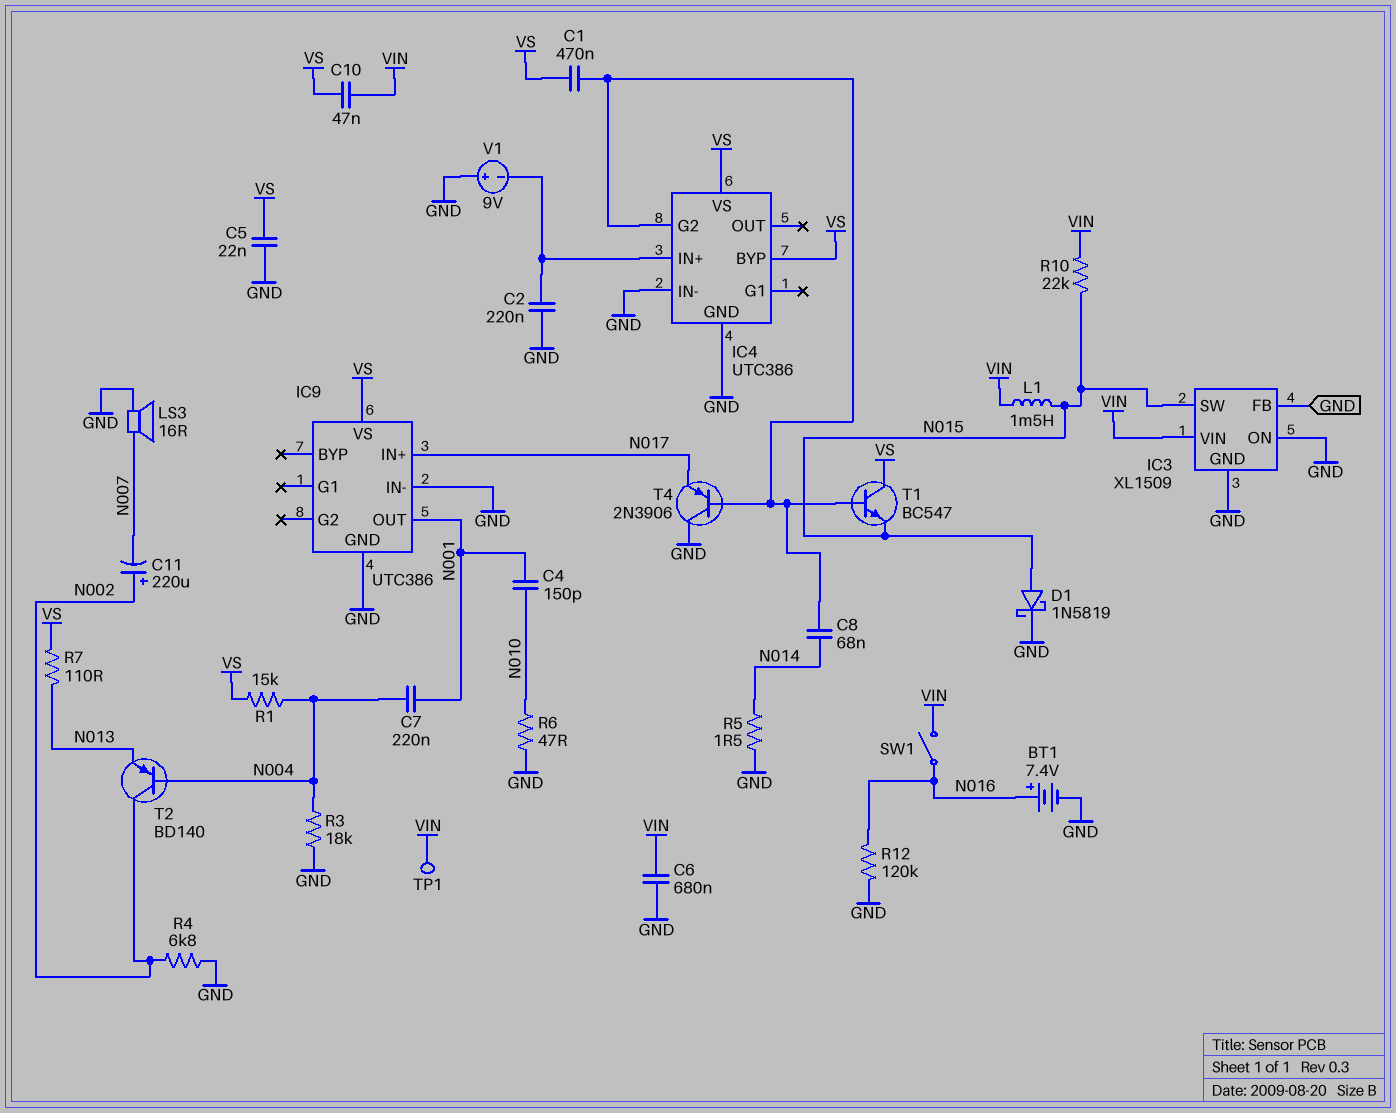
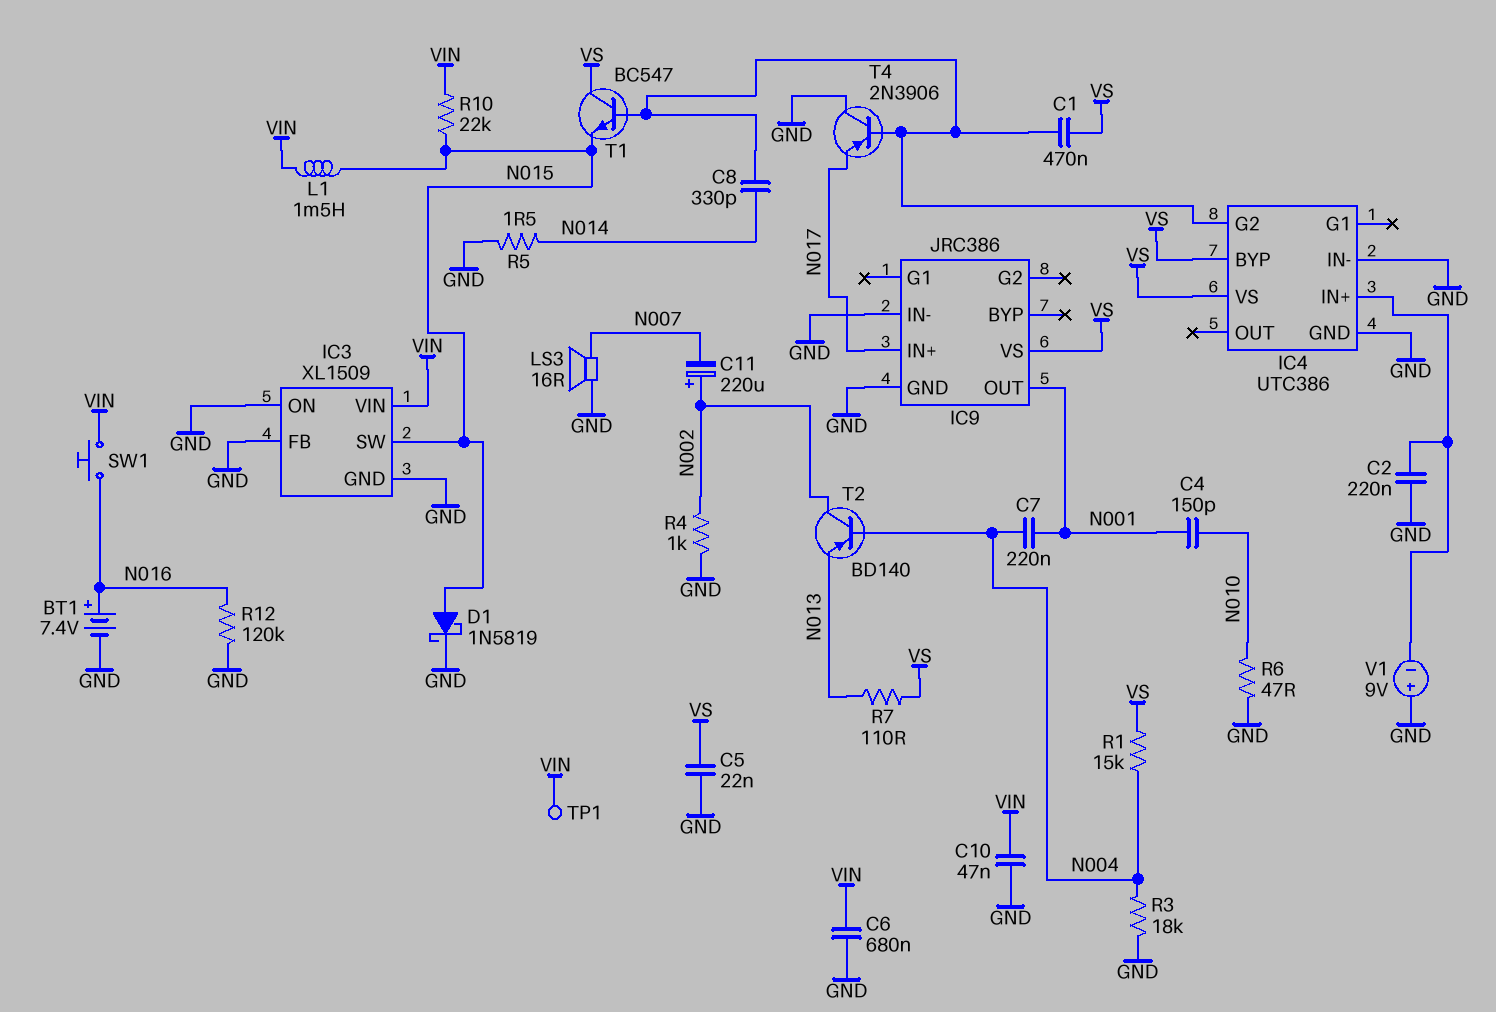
C8: 68nF (IC4/G2, N014) -> 330pF (IC4/G2, N014)
C10: 47nF (VIN, VS) -> 47nF (GND, VIN)
IC9: UTC386 -> JRC386
R4: 6.8k (GND, N002) -> 1k (GND, N002)
SW1: switch (N016, VIN) -> button (N016, VIN)

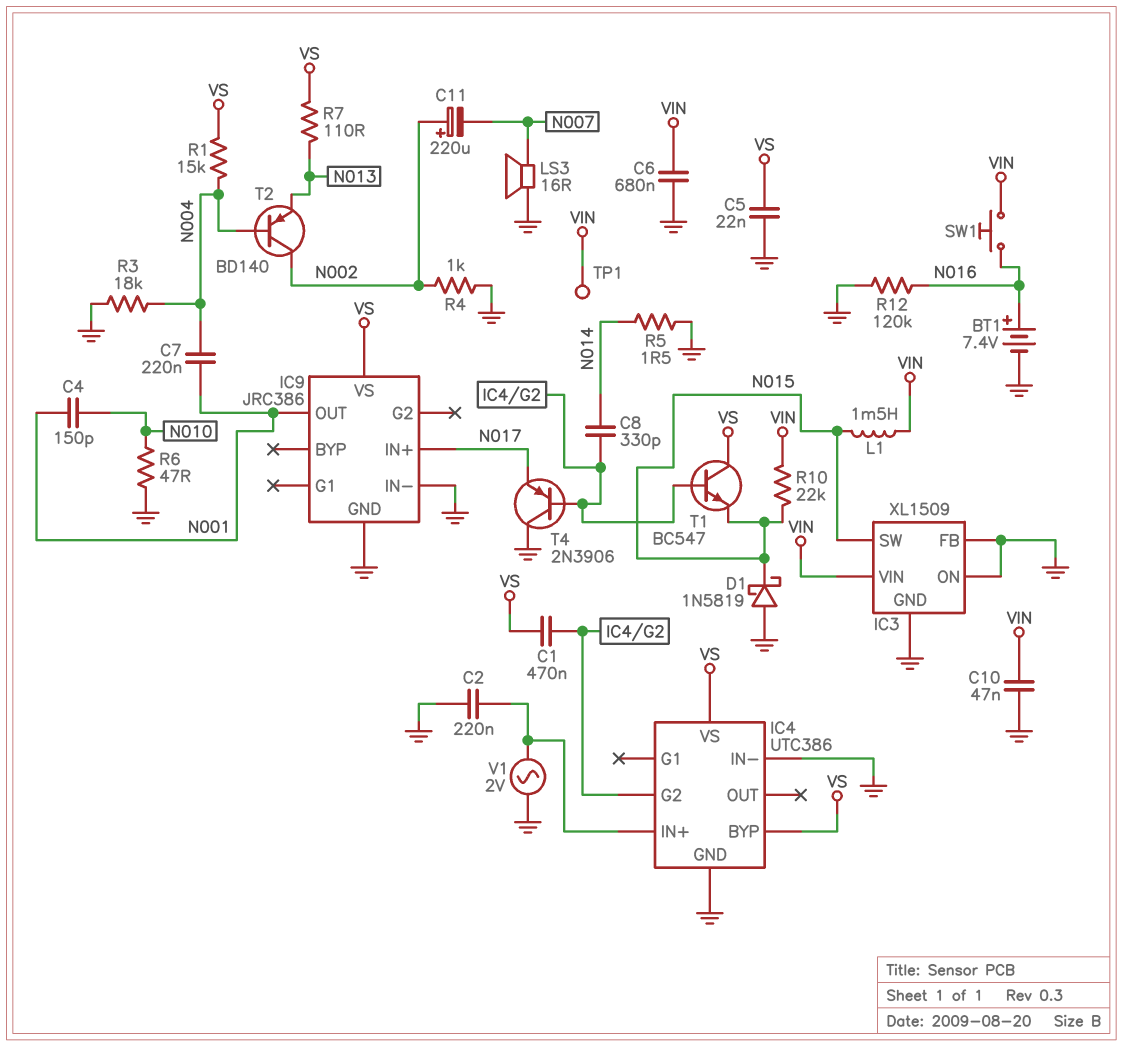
D1: schottky 1N5819 (A N015, K GND) -> schottky 1N5819 (A GND, K N015)
V1: 9V (plus GND, minus IC4/IN+) -> AC 2V (GND, IC4/IN+)

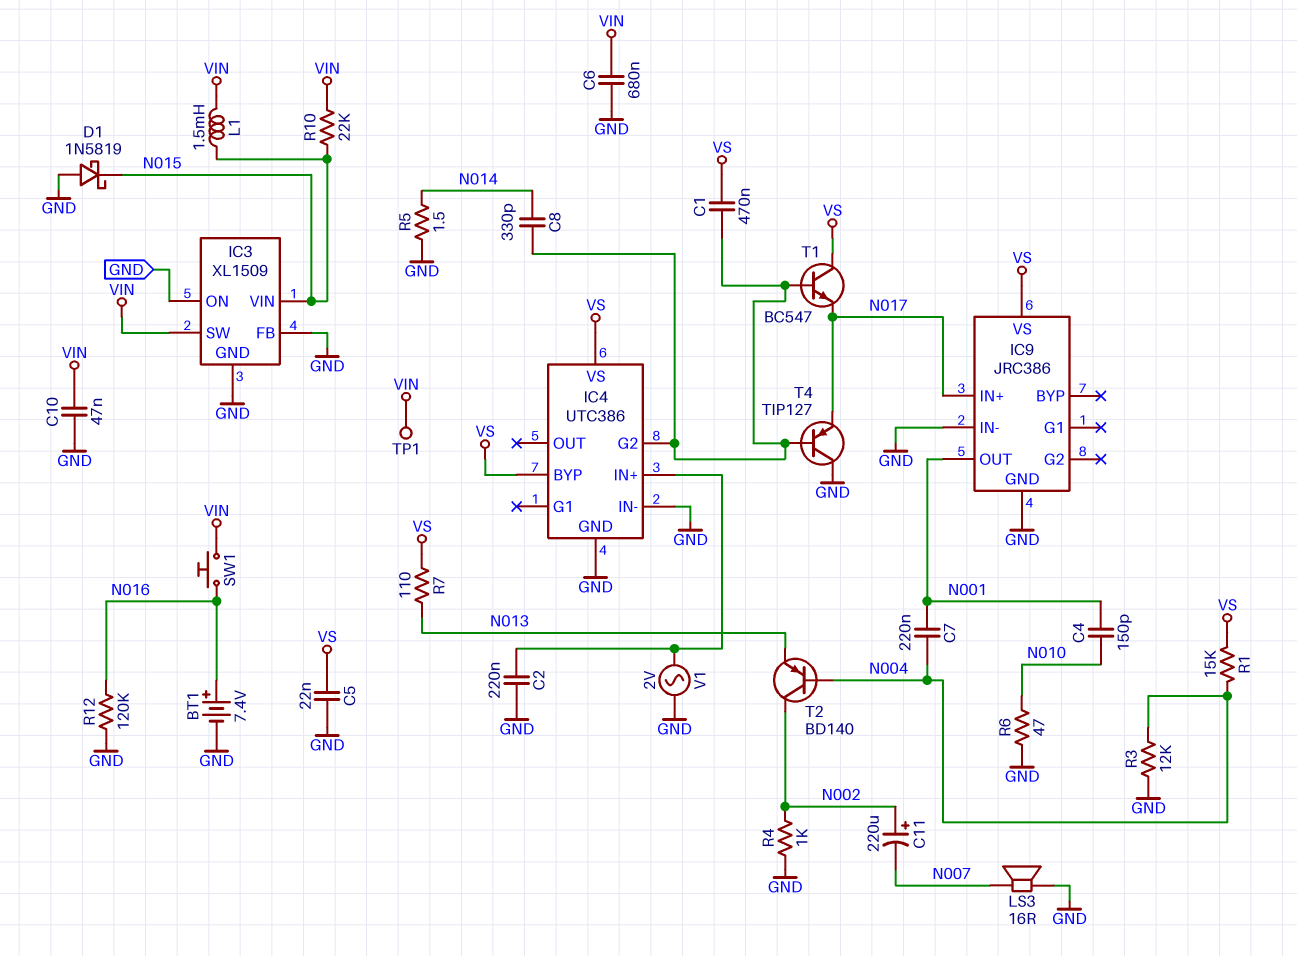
IC3 pin SW: N015 -> VIN
IC3 pin VIN: VIN -> N015
R3: 18k (GND, N004) -> 12k (GND, N004)
T1: NPN BC547 (B IC4/G2, C VS, E N015) -> NPN BC547 (B IC4/G2, C VS, E N017)
T4: PNP 2N3906 (B IC4/G2, C GND, E N017) -> PNP TIP127 (B IC4/G2, C GND, E N017)

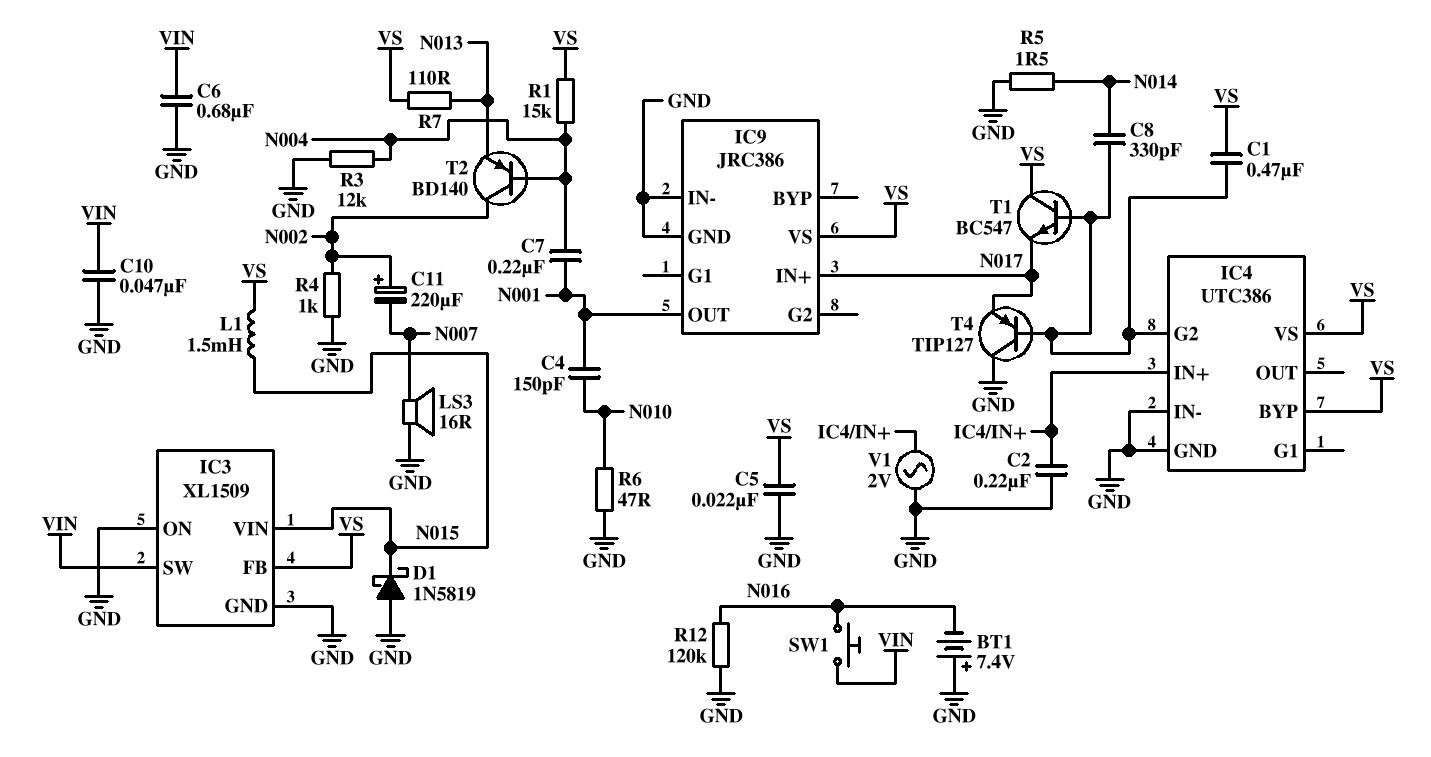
BT1: 7.4V (plus N016, minus GND) -> 7.4V (plus GND, minus N016)
IC3 pin FB: GND -> VS
L1: 1.5mH (N015, VIN) -> 1.5mH (N015, VS)
R10: 22k (N015, VIN) -> none
TP1: test point (VIN) -> none

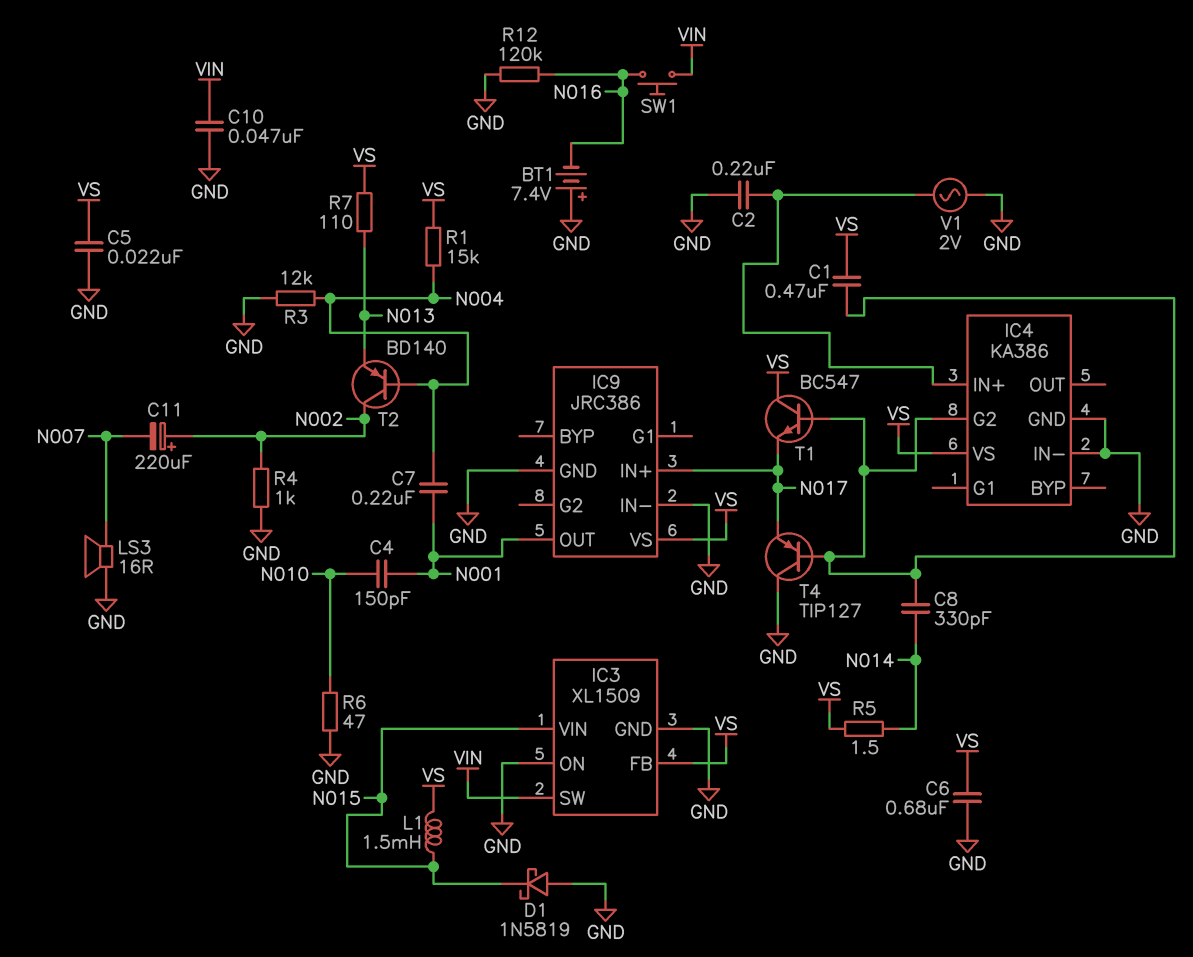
C6: 680nF (GND, VIN) -> 680nF (GND, VS)
IC4: UTC386 -> KA386
IC4 pin BYP: VS -> none
R5: 1.5 (GND, N014) -> 1.5 (N014, VS)

